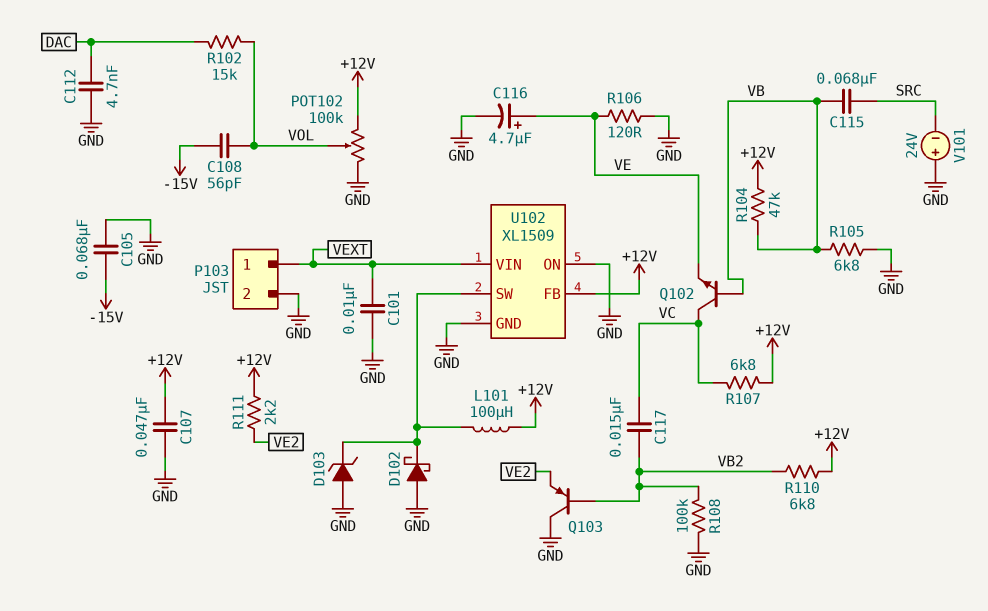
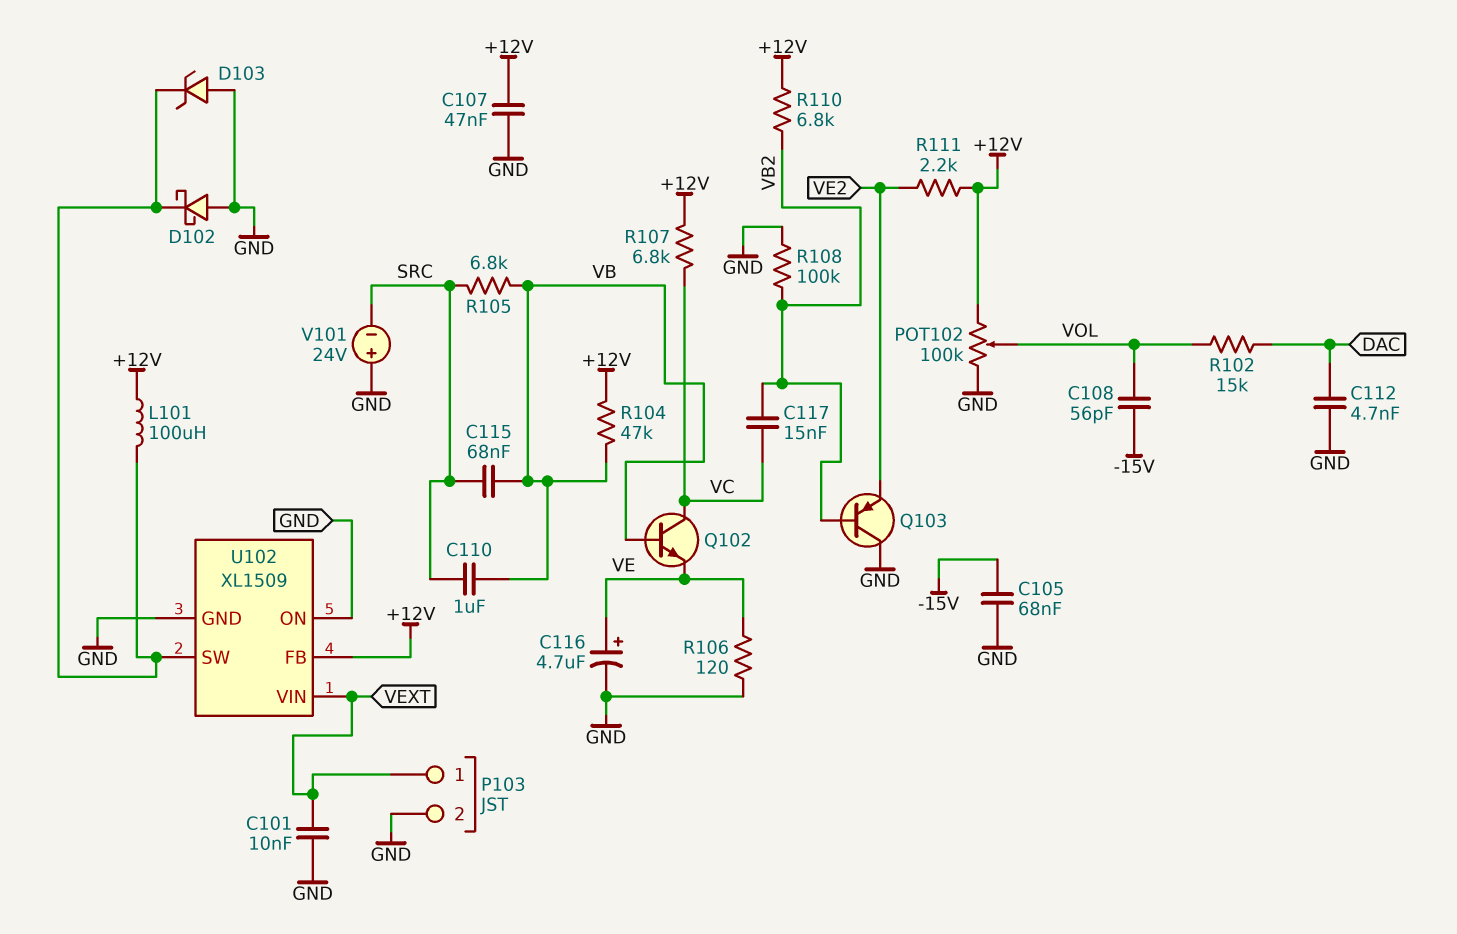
C110: none -> 1uF (SRC, VB)
R105: 6.8k (GND, VB) -> 6.8k (SRC, VB)

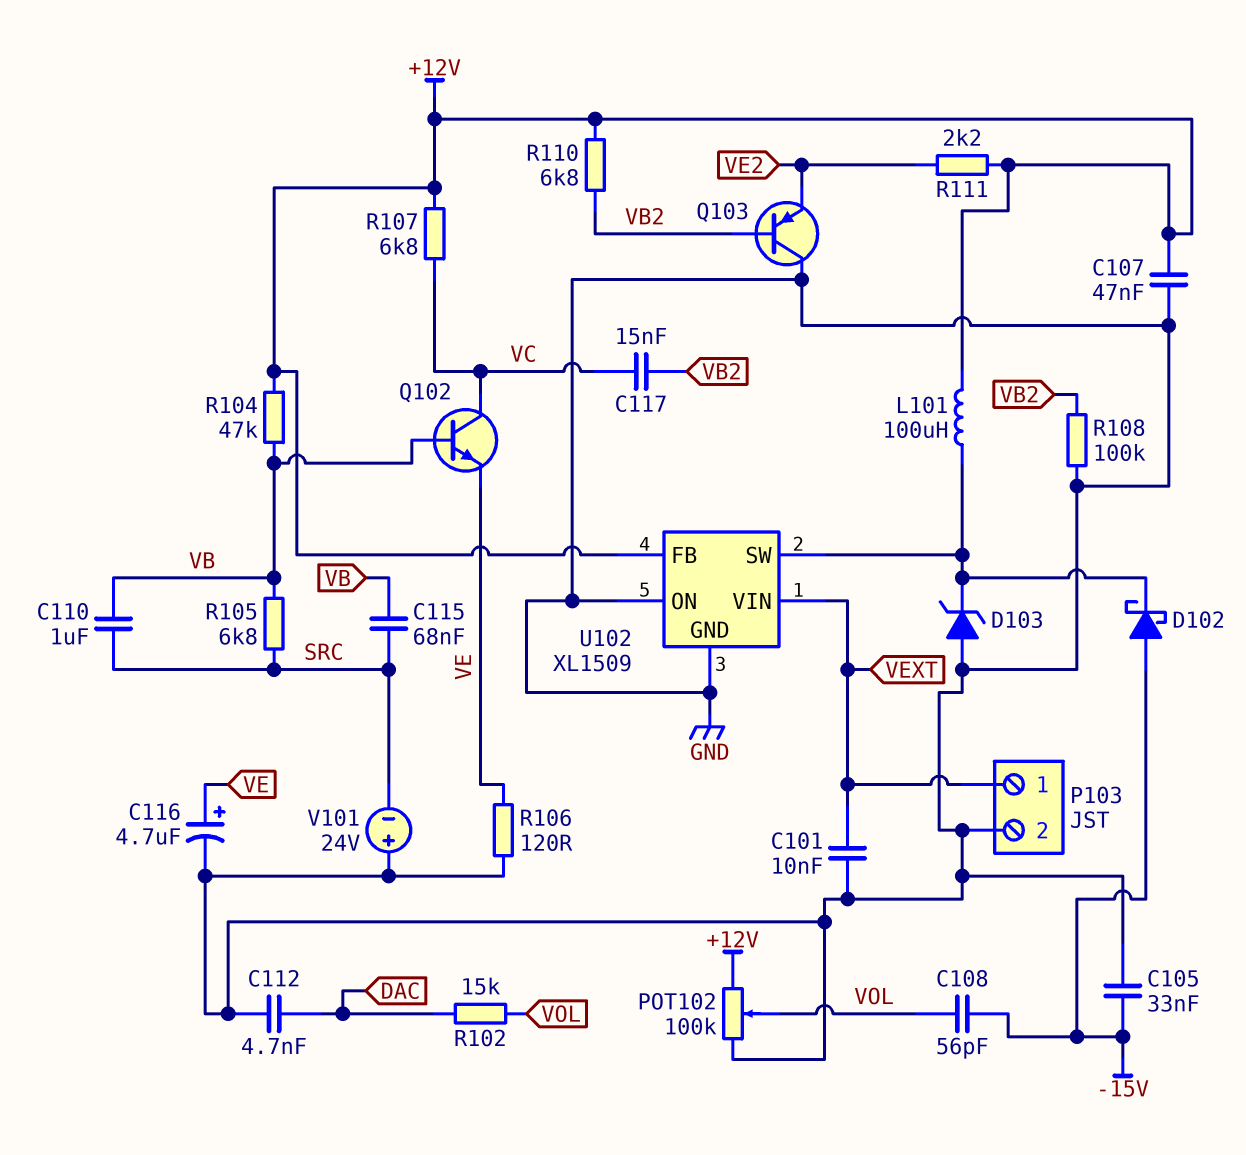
C105: 68nF (-15V, GND) -> 33nF (-15V, GND)
D102: schottky (A GND, K U102/SW) -> schottky (A -15V, K U102/SW)

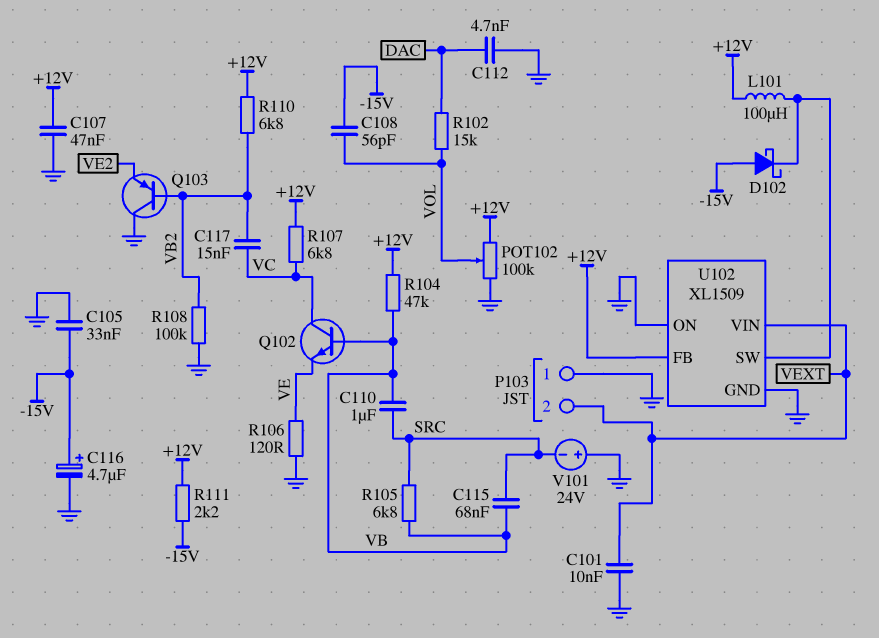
C116: 4.7uF (plus VE, minus GND) -> 4.7uF (plus -15V, minus GND)
D103: zener (A GND, K U102/SW) -> none
P103 pin 1: VEXT -> GND
P103 pin 2: GND -> VEXT
R111: 2.2k (+12V, VE2) -> 2.2k (+12V, -15V)

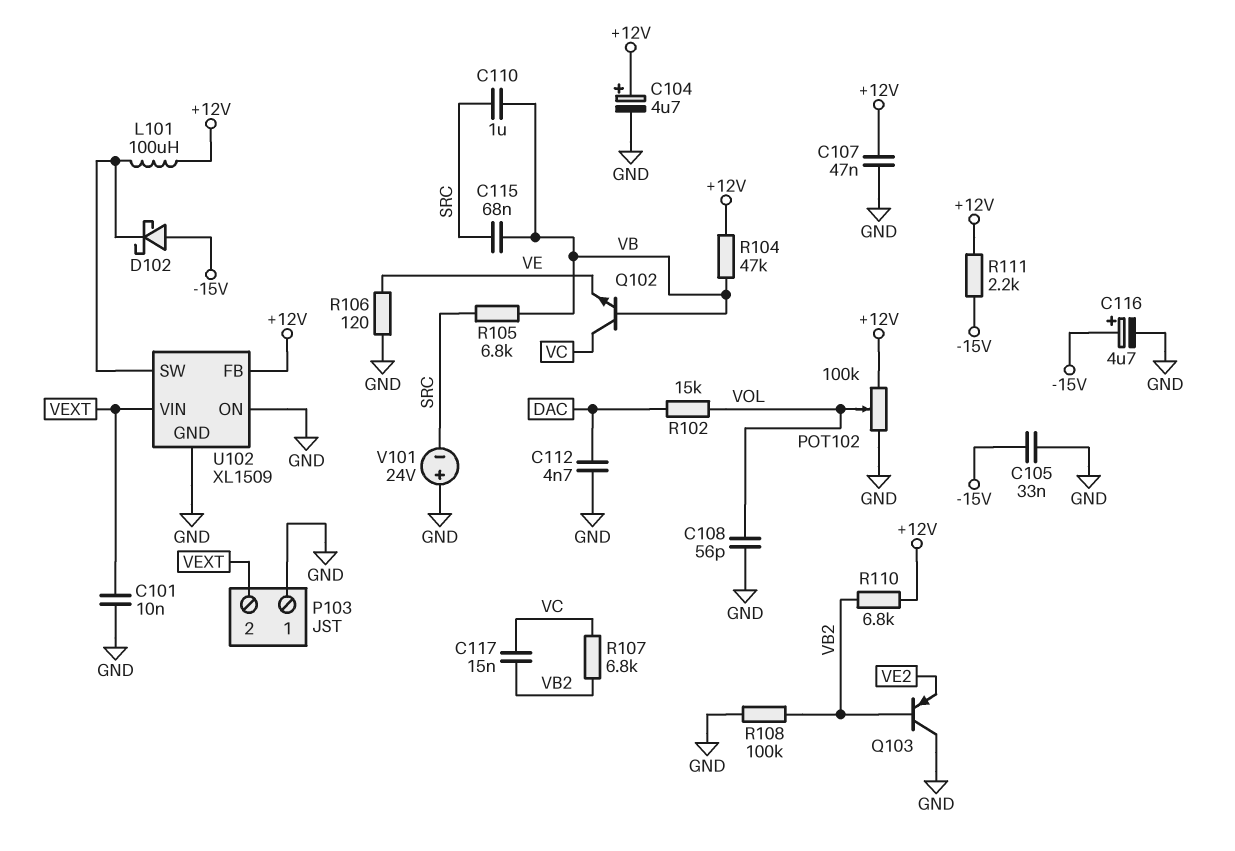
C104: none -> 4.7uF (plus +12V, minus GND)
C108: 56pF (-15V, VOL) -> 56pF (GND, VOL)
R107: 6.8k (+12V, VC) -> 6.8k (VB2, VC)

